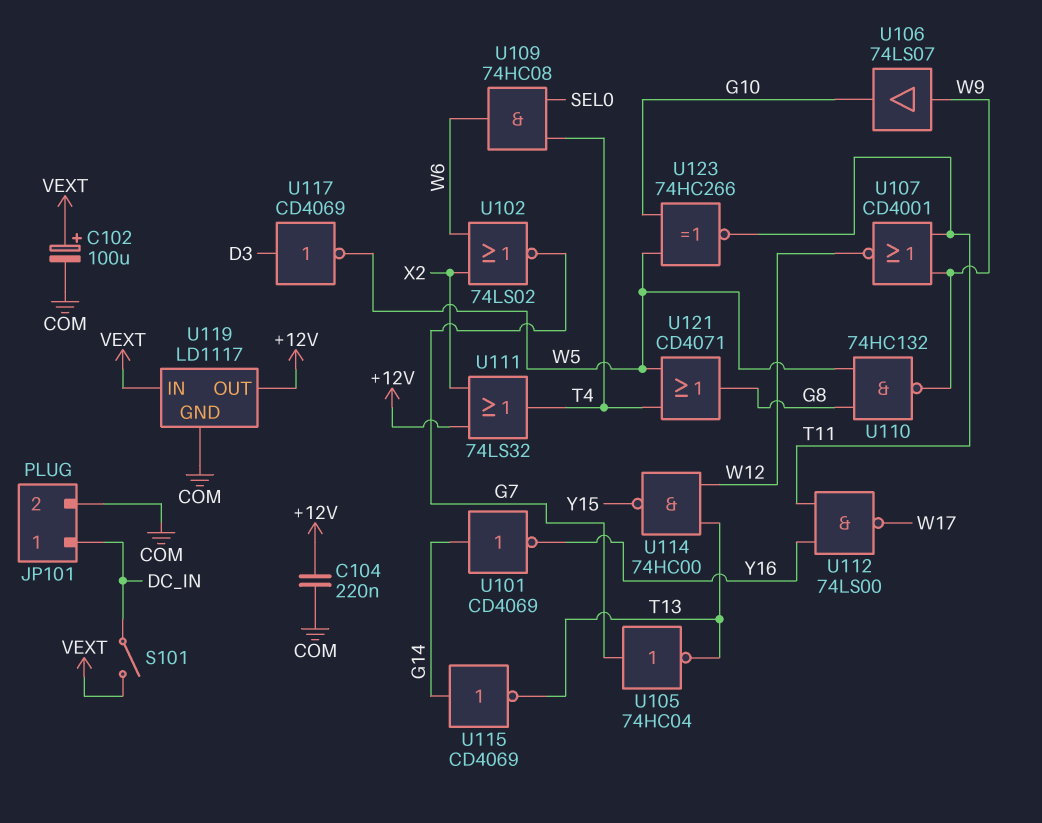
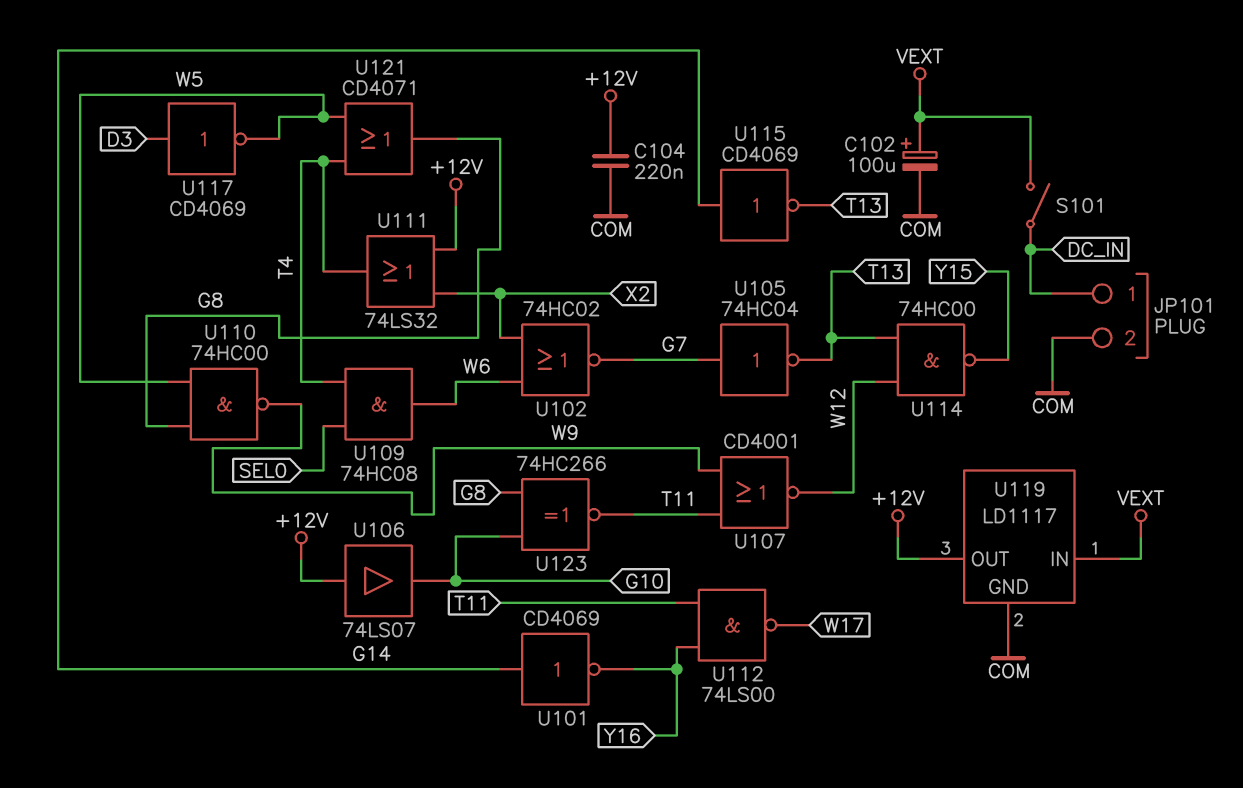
U102: NOR 74LS02 (in W6, in X2, out G7) -> NOR 74HC02 (in W6, in X2, out G7)
U106: buffer 74LS07 (in W9, out G10) -> buffer 74LS07 (in +12V, out G10)
U110: NAND 74HC132 (in G8, in W5, out W9) -> NAND 74HC00 (in G8, in W5, out W9)
U123: XNOR 74HC266 (in G10, in W5, out T11) -> XNOR 74HC266 (in G8, in G10, out T11)

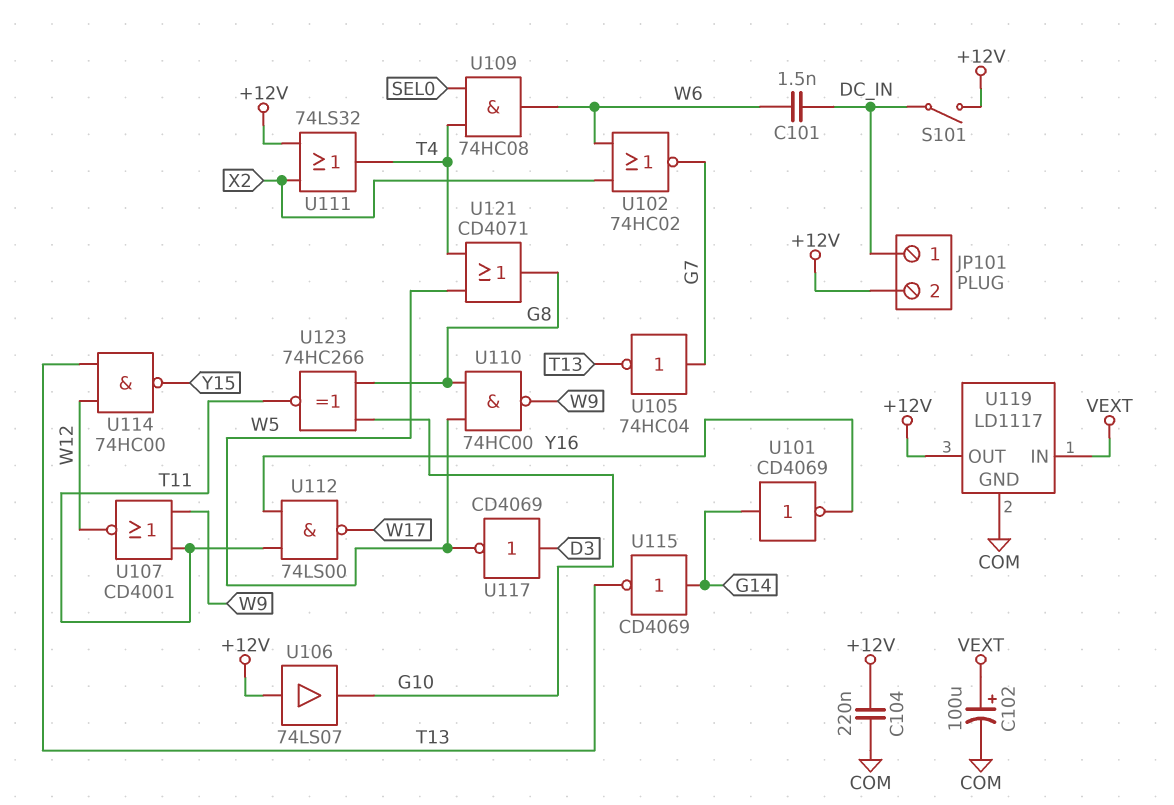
C101: none -> 1.5nF (DC_IN, W6)
JP101 pin 2: COM -> +12V
S101: switch (DC_IN, VEXT) -> switch (+12V, DC_IN)

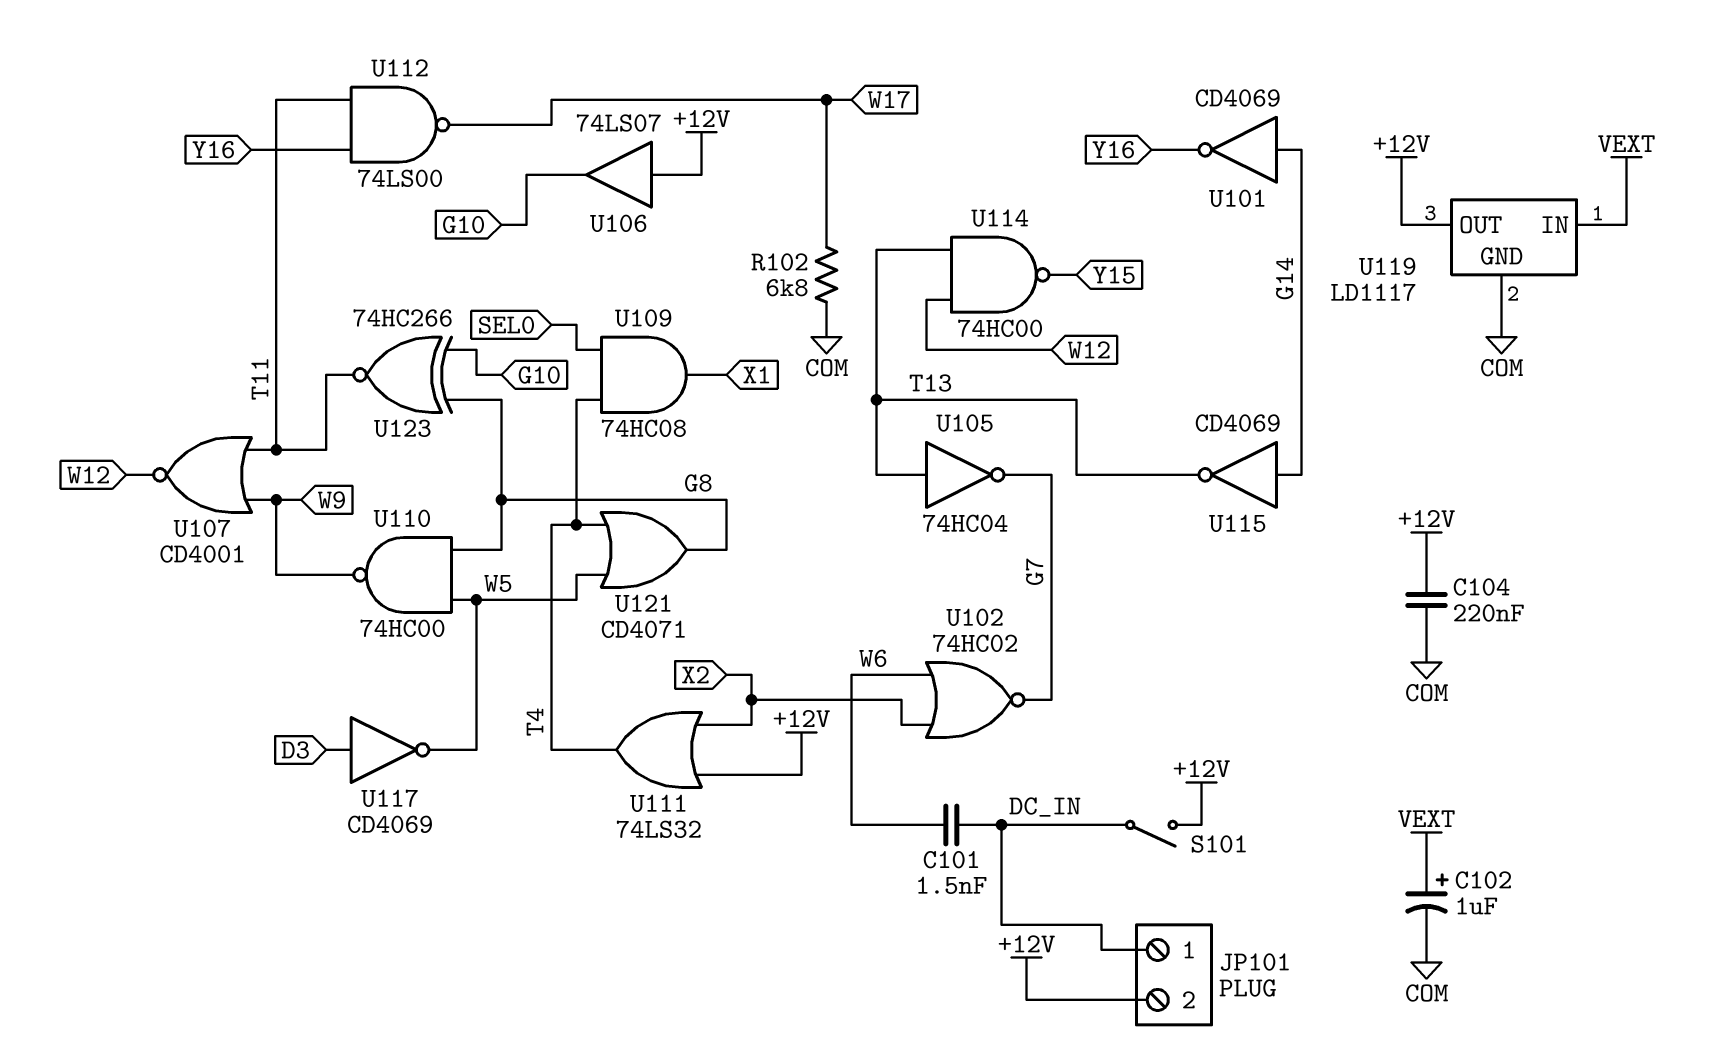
C102: 100uF (plus VEXT, minus COM) -> 1uF (plus VEXT, minus COM)
R102: none -> 6.8k (COM, W17)
U105: NOT 74HC04 (in G7, out T13) -> NOT 74HC04 (in T13, out G7)
U109: AND 74HC08 (in SEL0, in T4, out W6) -> AND 74HC08 (in SEL0, in T4, out X1)

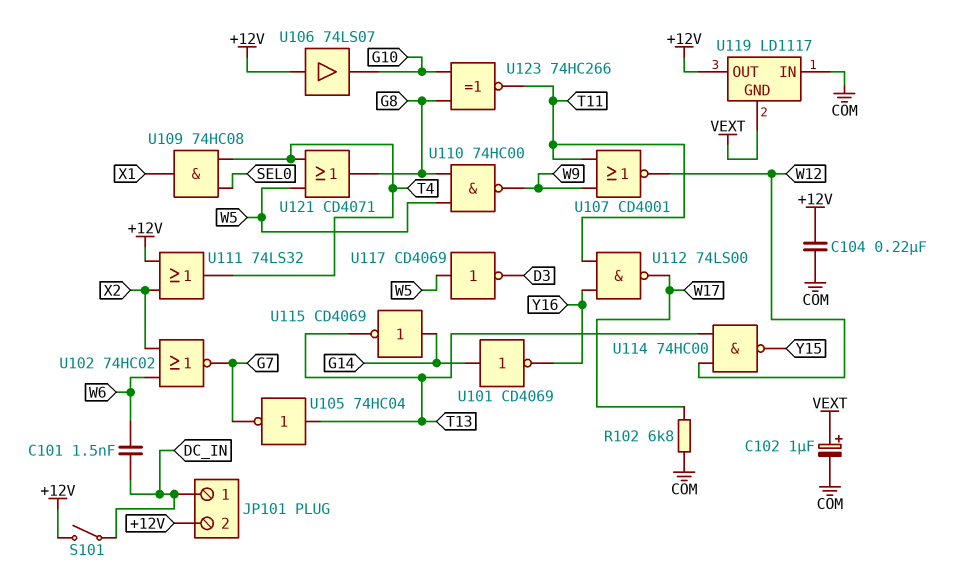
U117: NOT CD4069 (in D3, out W5) -> NOT CD4069 (in W5, out D3)
U119 pin GND: COM -> VEXT
U119 pin IN: VEXT -> COM

